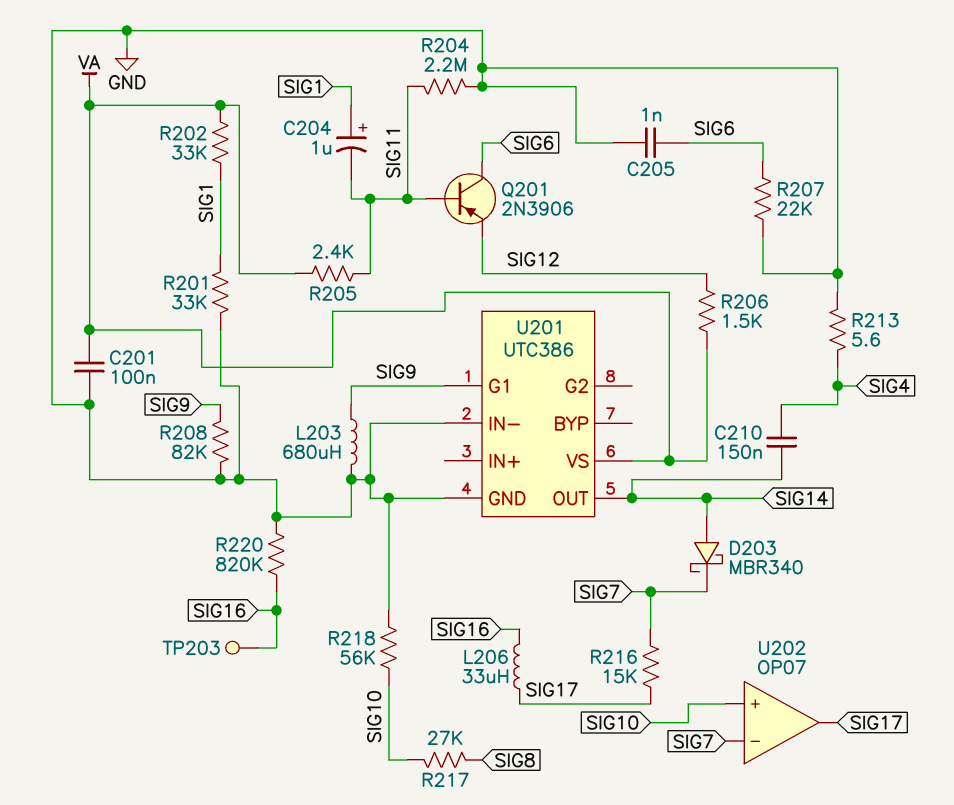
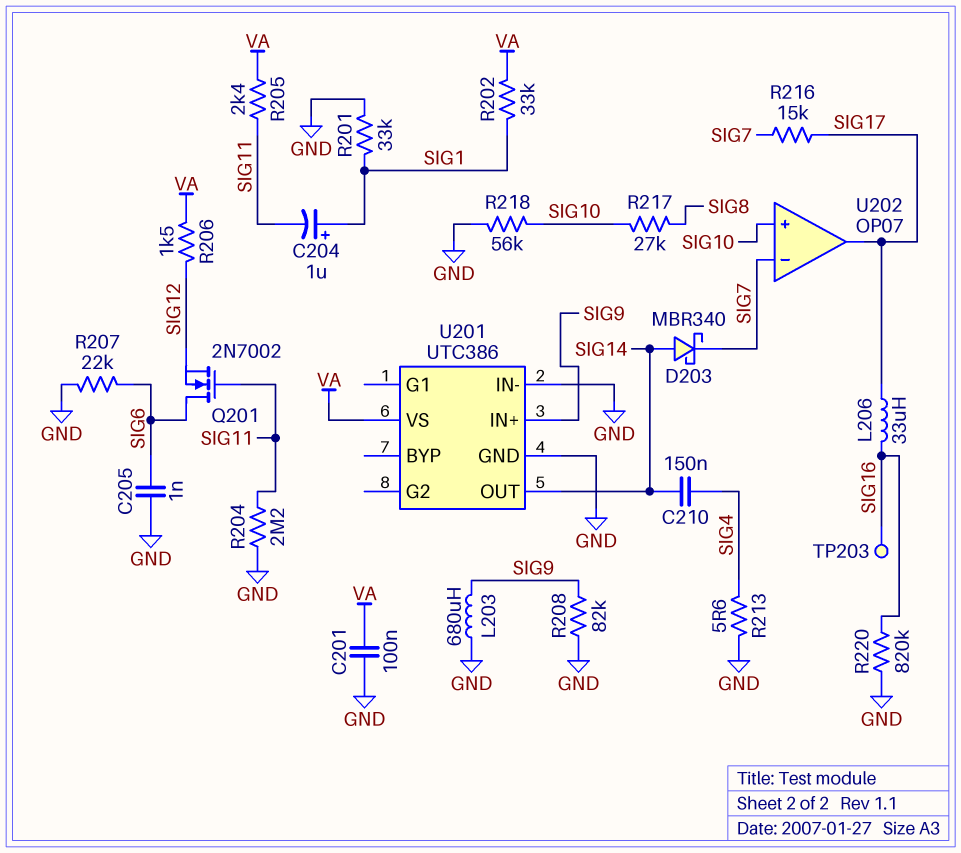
Q201: PNP 2N3906 (B SIG11, C SIG6, E SIG12) -> NMOS 2N7002 (G SIG11, D SIG6, S SIG12)
U201 pin G1: SIG9 -> none
U201 pin IN+: none -> SIG9

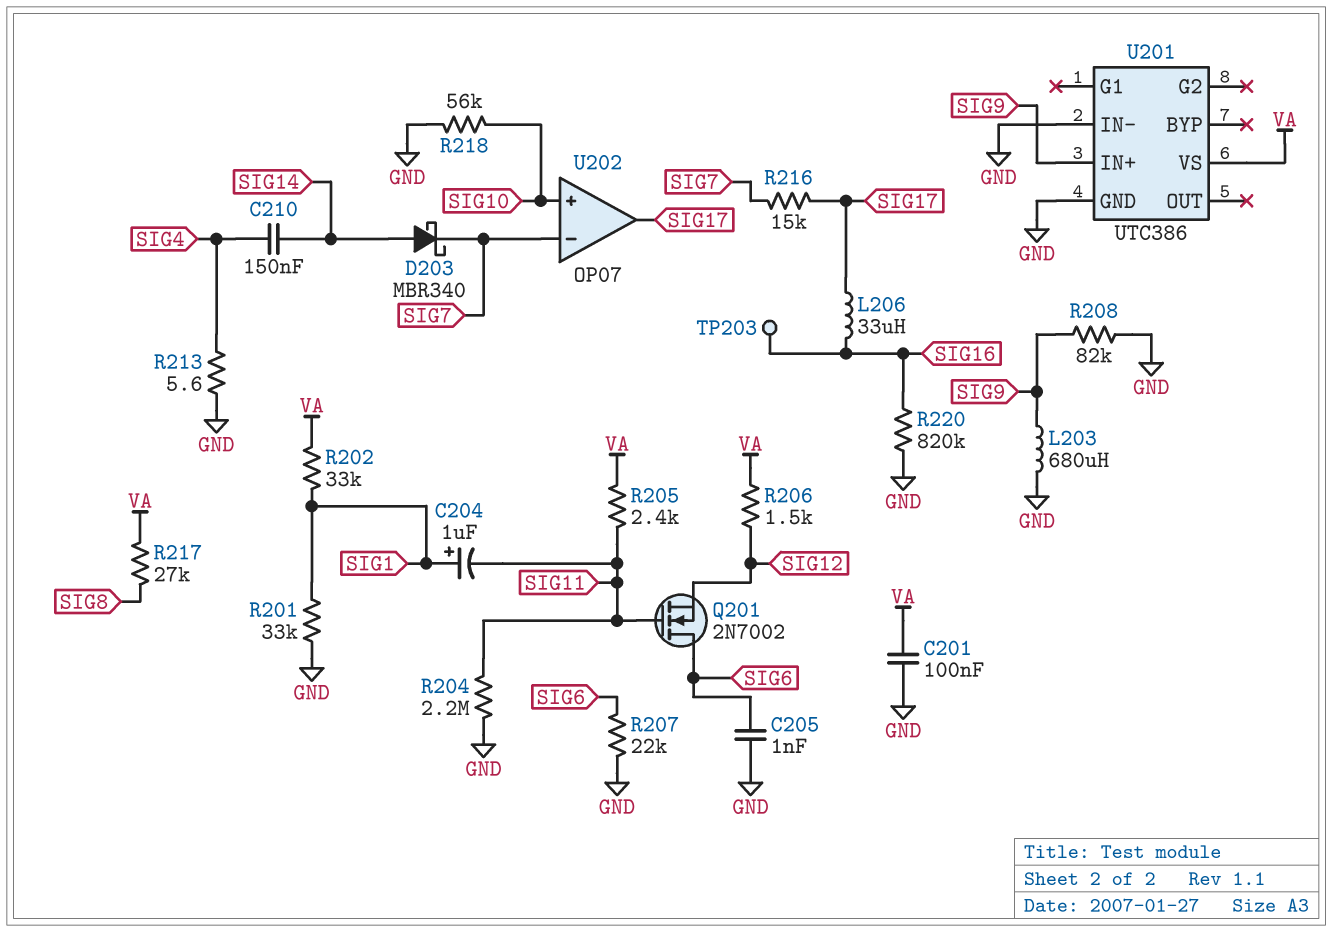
R217: 27k (SIG8, SIG10) -> 27k (SIG8, VA)
U201 pin OUT: SIG14 -> none

